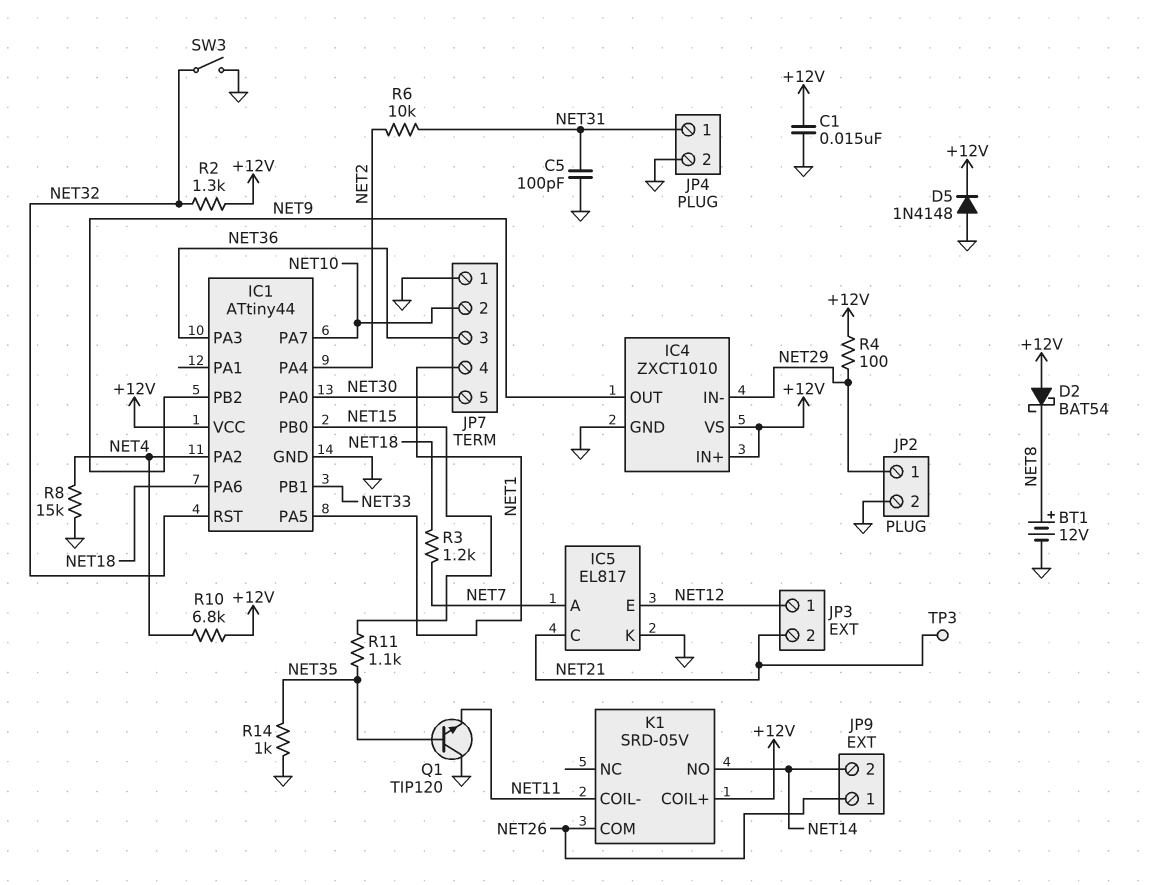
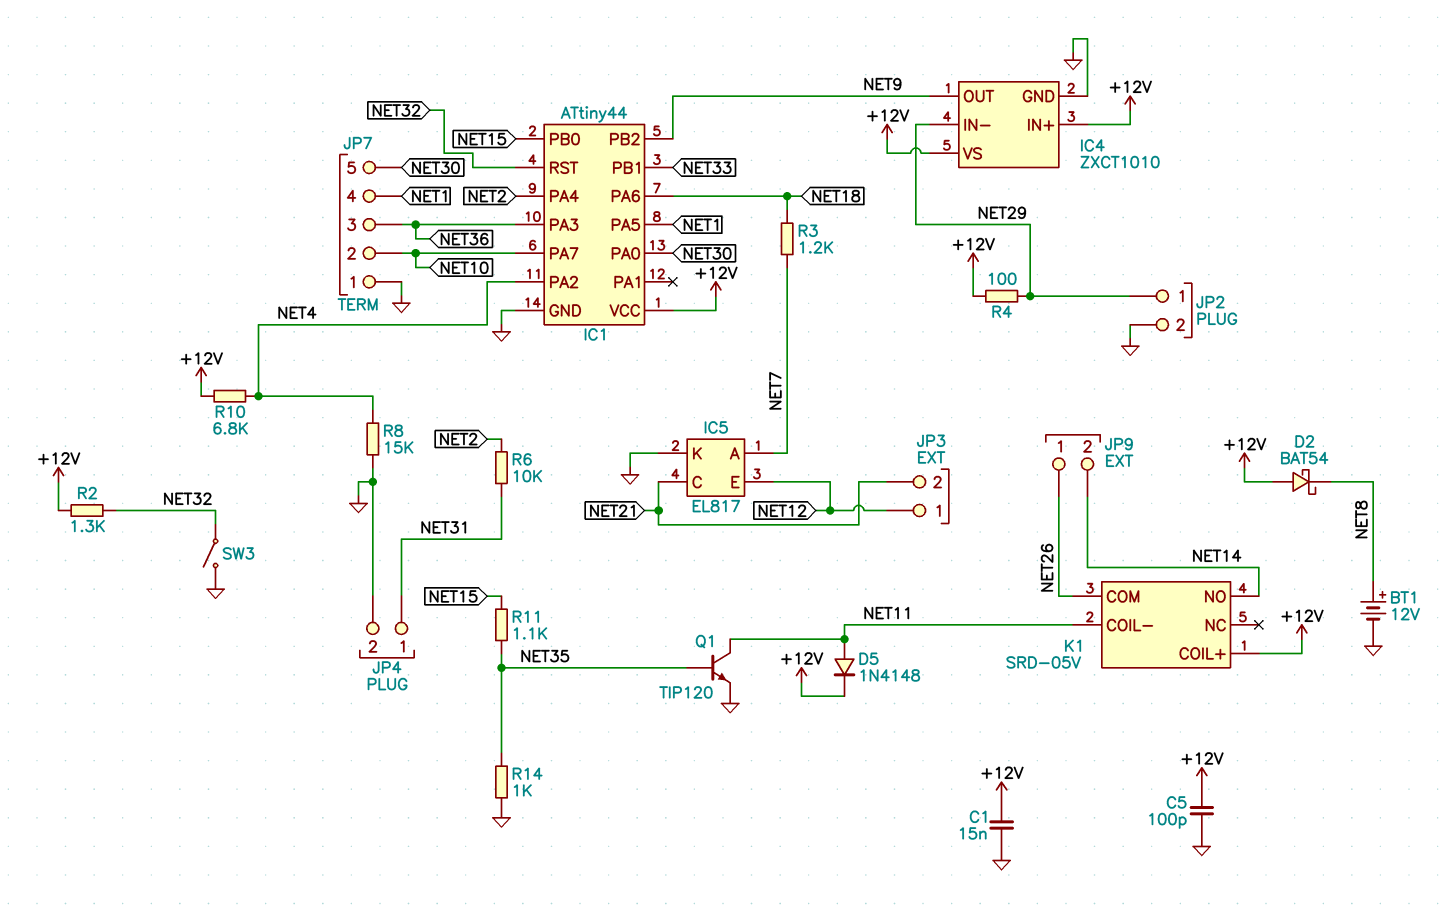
C5: 100pF (GND, NET31) -> 100pF (+12V, GND)
D5: diode 1N4148 (A GND, K +12V) -> diode 1N4148 (A NET11, K +12V)
Q1: NPN TIP120 (B NET35, C GND, E NET11) -> NPN TIP120 (B NET35, C NET11, E GND)
TP3: test point (NET21) -> none

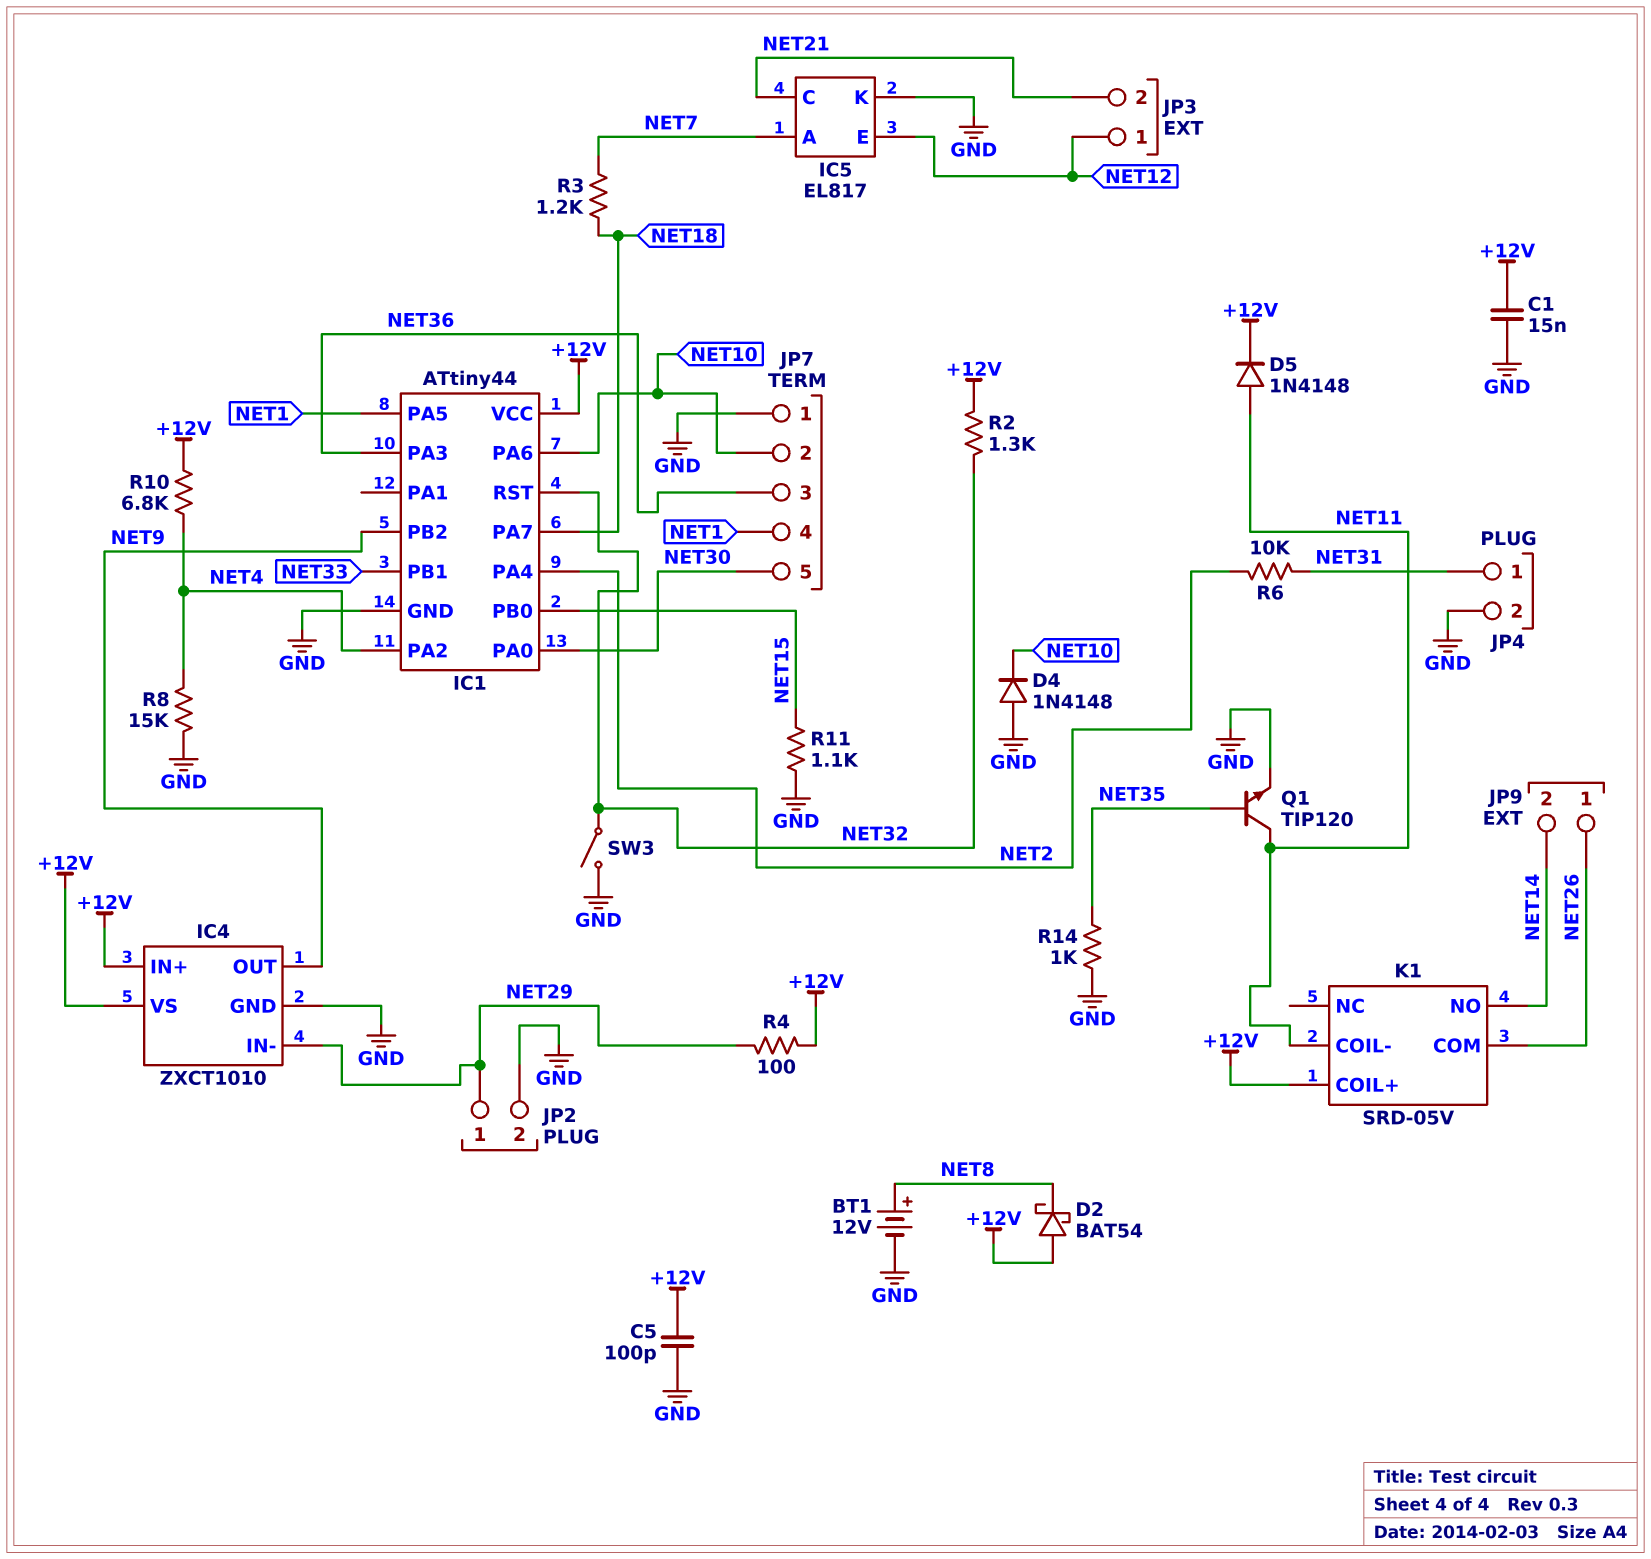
D4: none -> diode 1N4148 (A GND, K NET10)
IC1 pin PA6: NET18 -> NET10
IC1 pin PA7: NET10 -> NET18
R11: 1.1k (NET15, NET35) -> 1.1k (GND, NET15)

